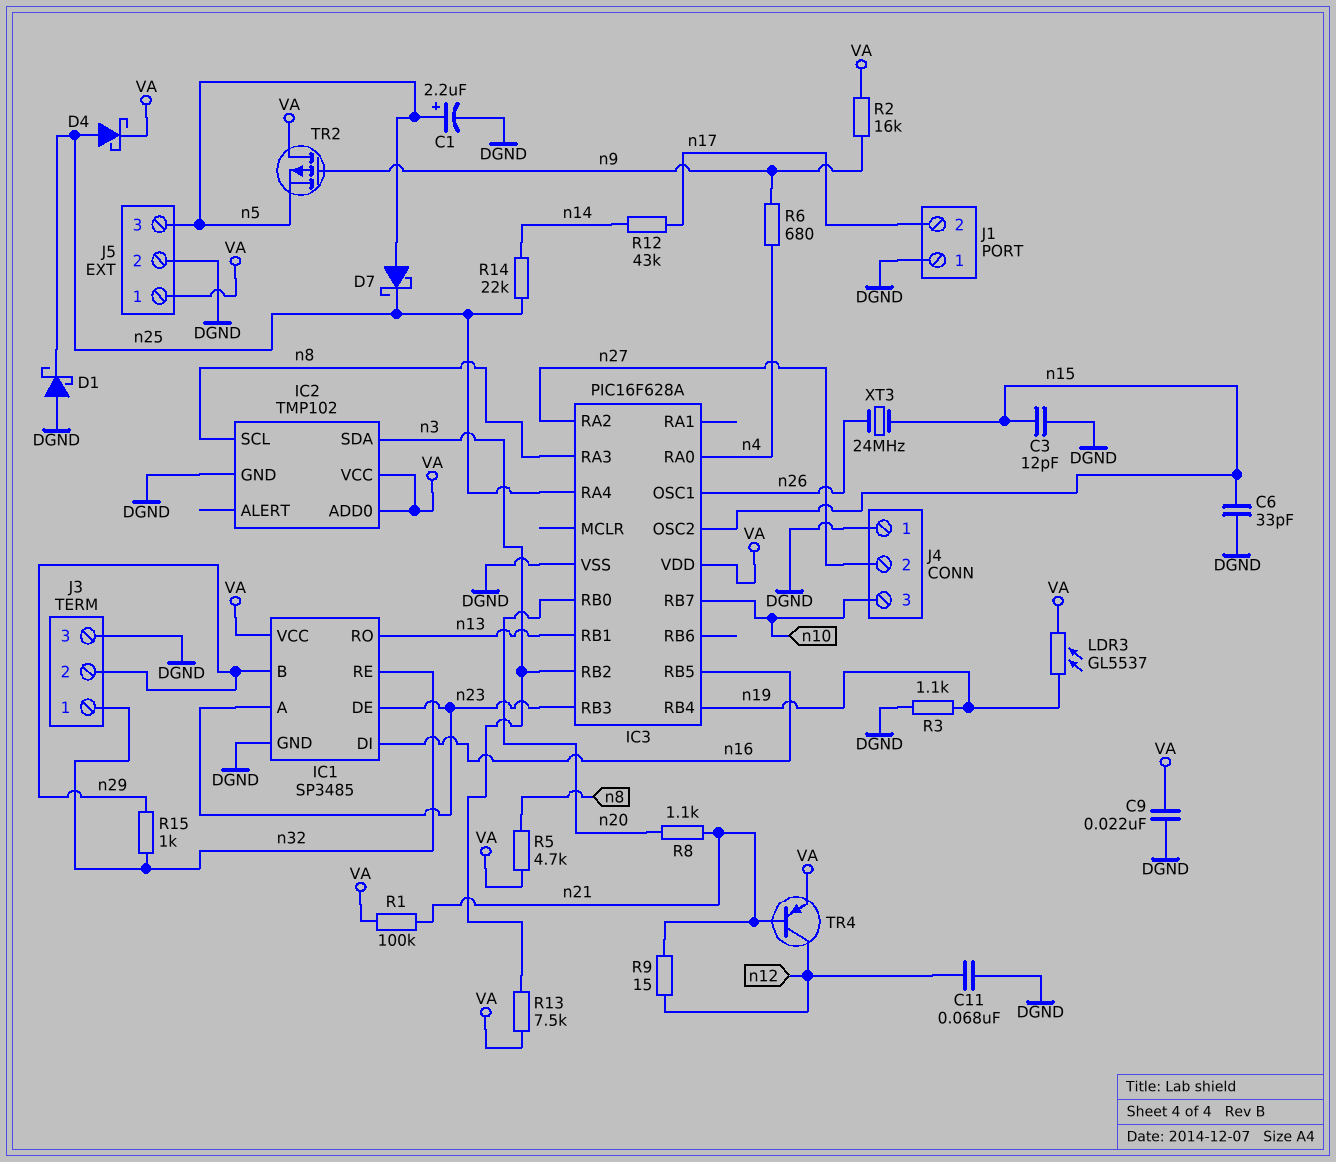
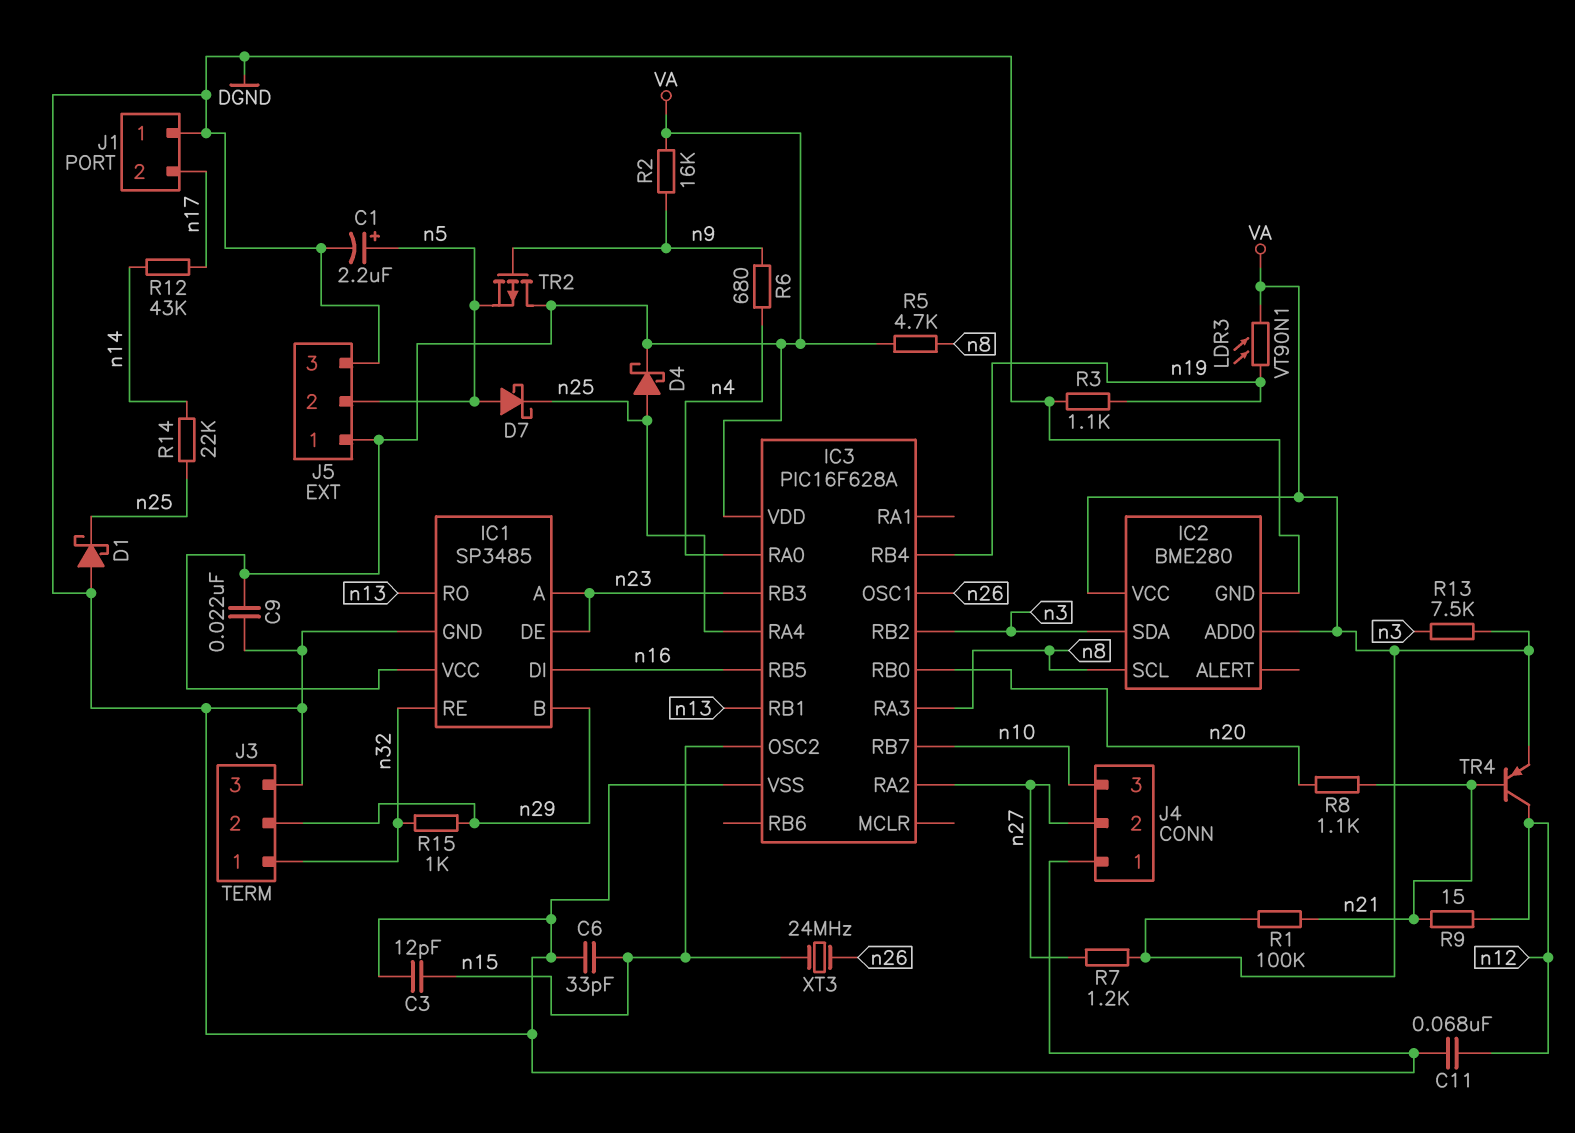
IC2: TMP102 -> BME280
J5 pin 2: DGND -> n5
J5 pin 3: n5 -> DGND
LDR3: GL5537 (VA, n19) -> VT90N1 (VA, n19)
R7: none -> 1.2k (VA, n27)

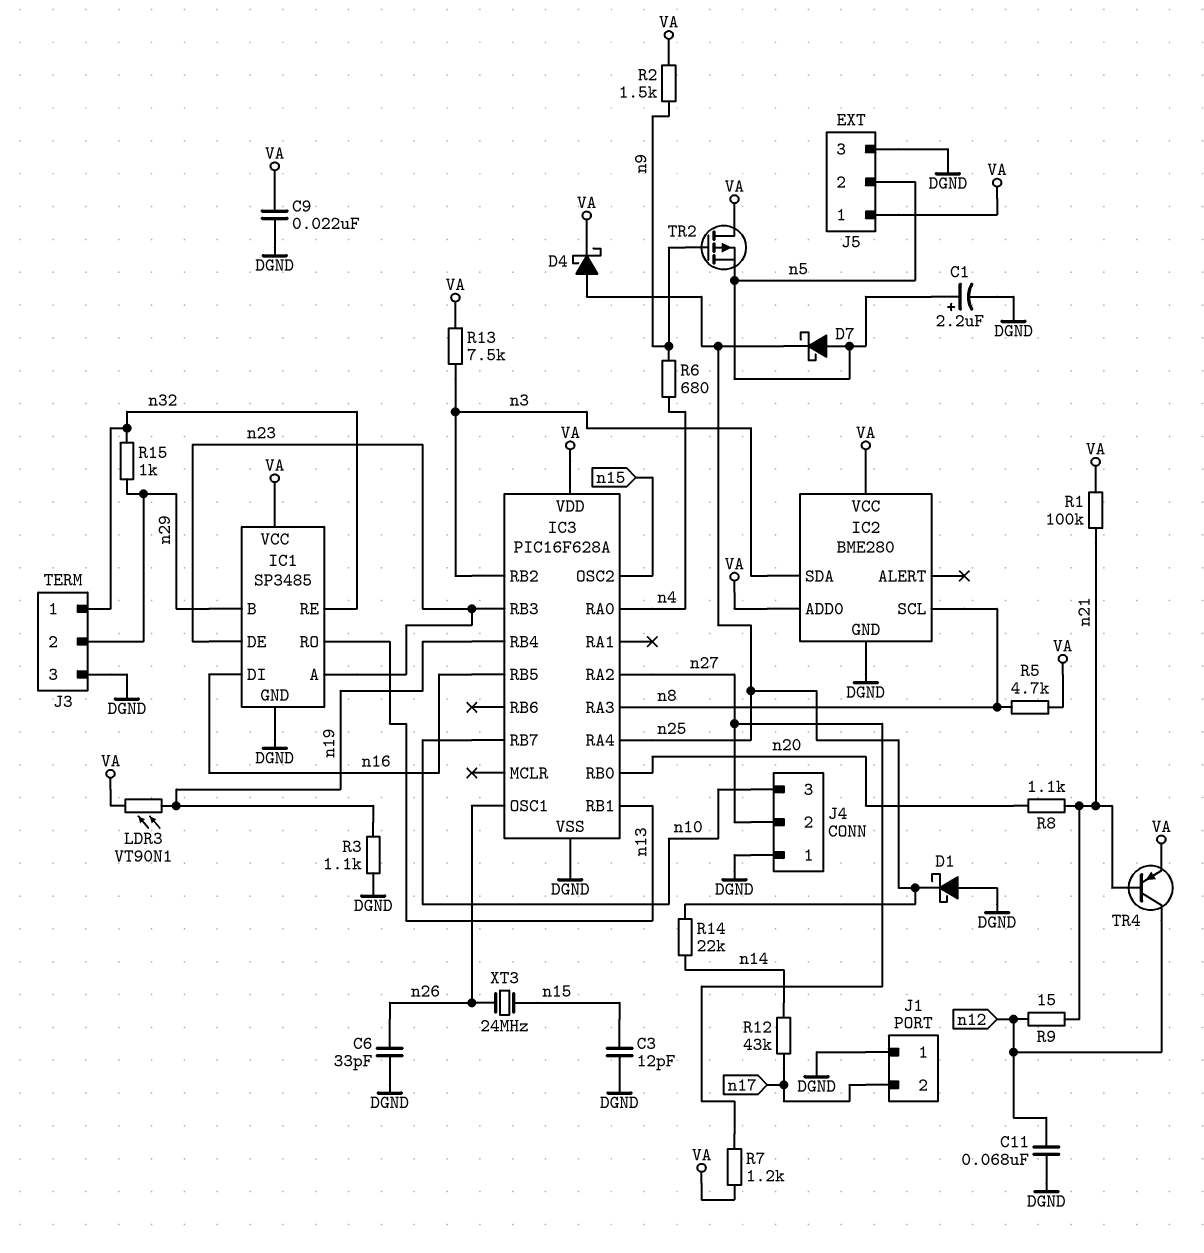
C6: 33pF (DGND, n15) -> 33pF (DGND, n26)
R2: 16k (VA, n9) -> 1.5k (VA, n9)

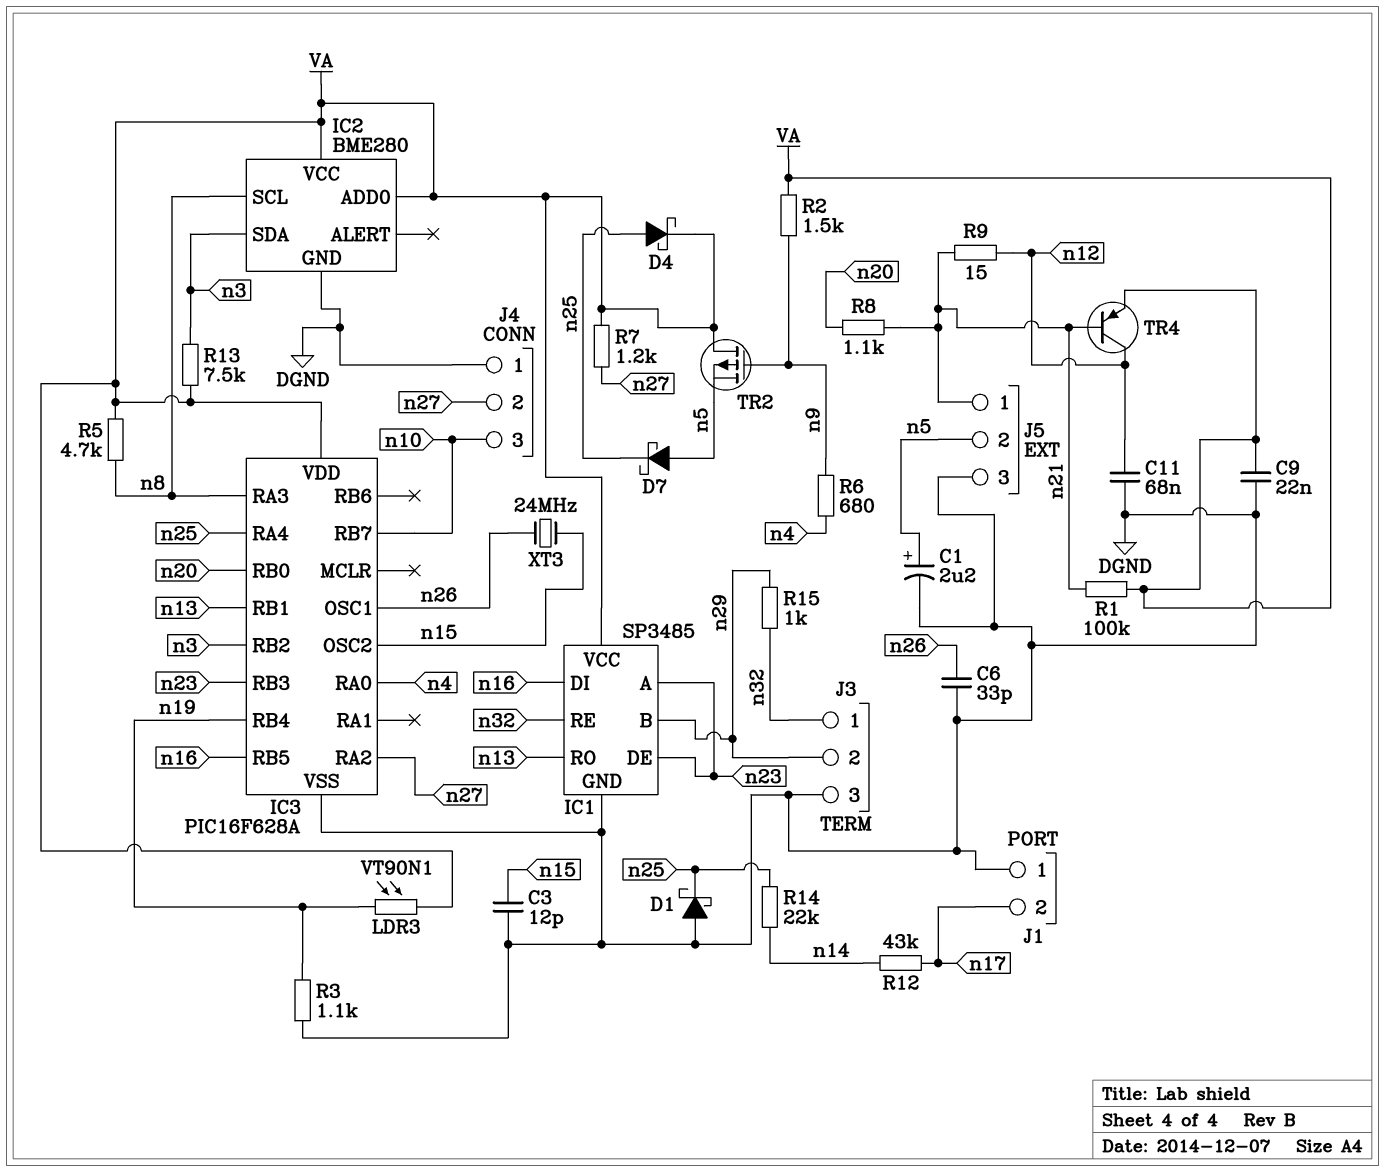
J5 pin 1: VA -> n21

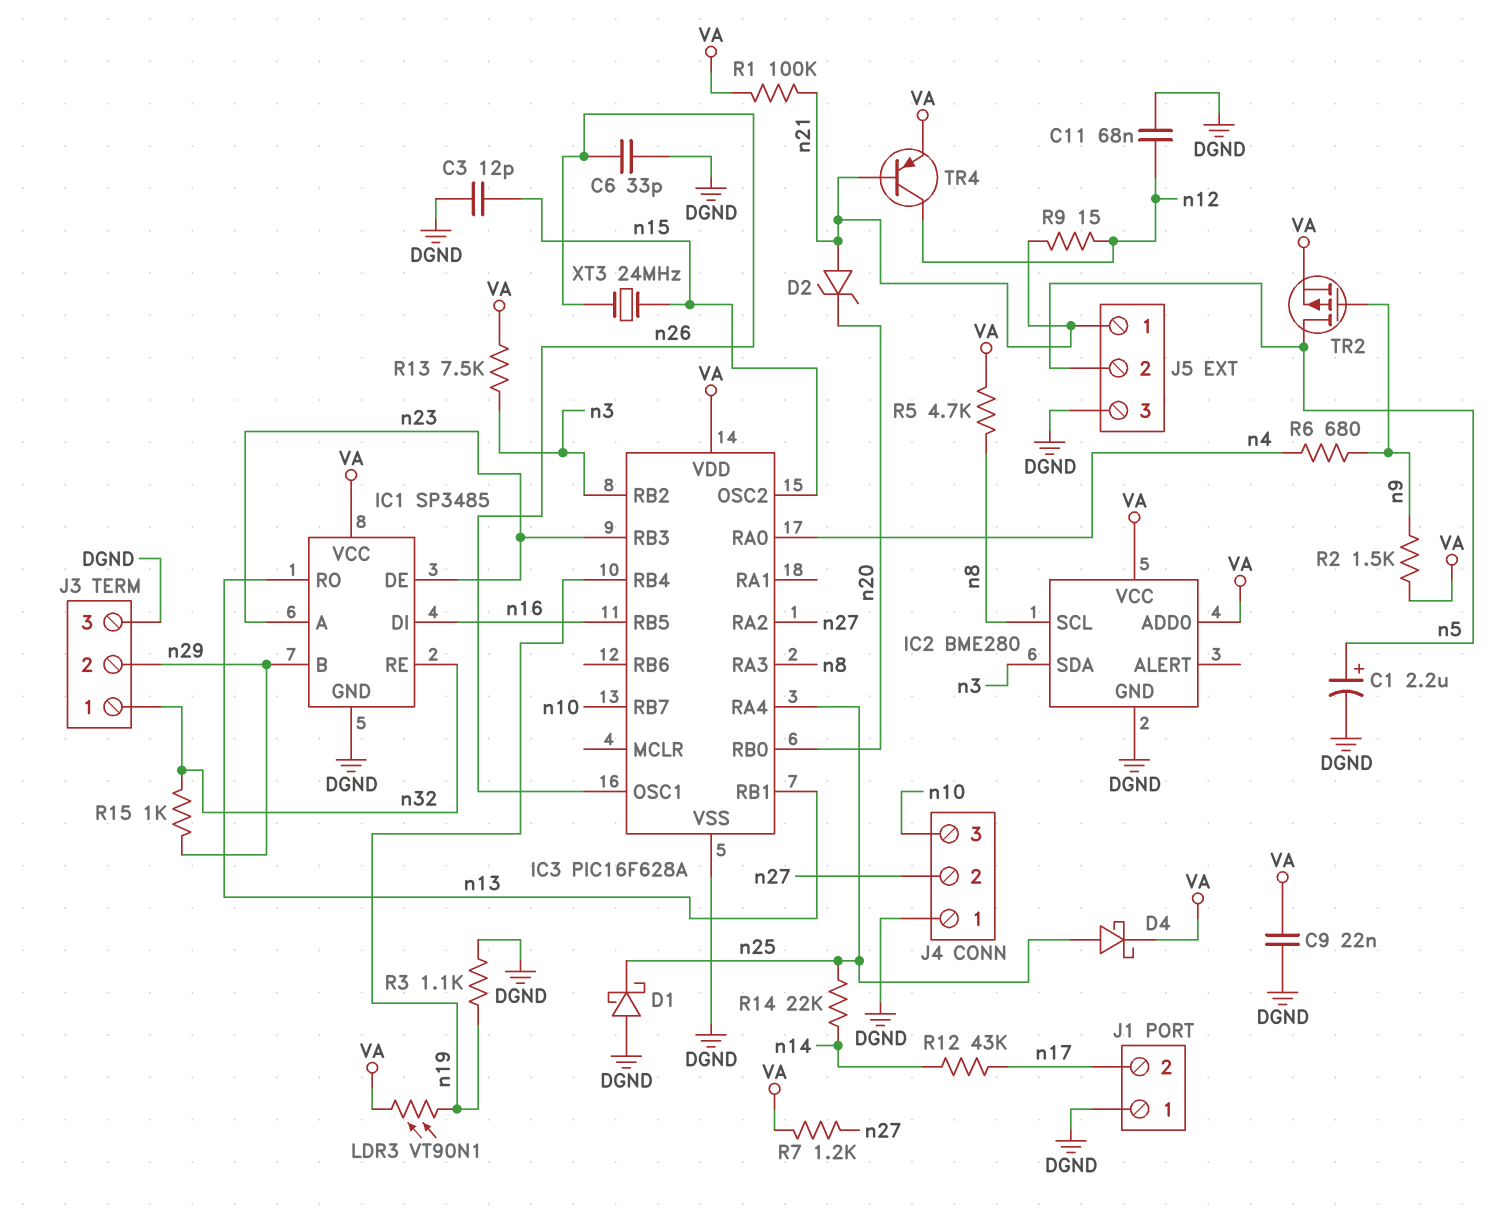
D2: none -> zener (A n21, K n20)
D7: schottky (A n5, K n25) -> none
R8: 1.1k (n20, n21) -> none
TR2: PMOS (G n9, D VA, S n5) -> PMOS (G n9, D n5, S VA)

